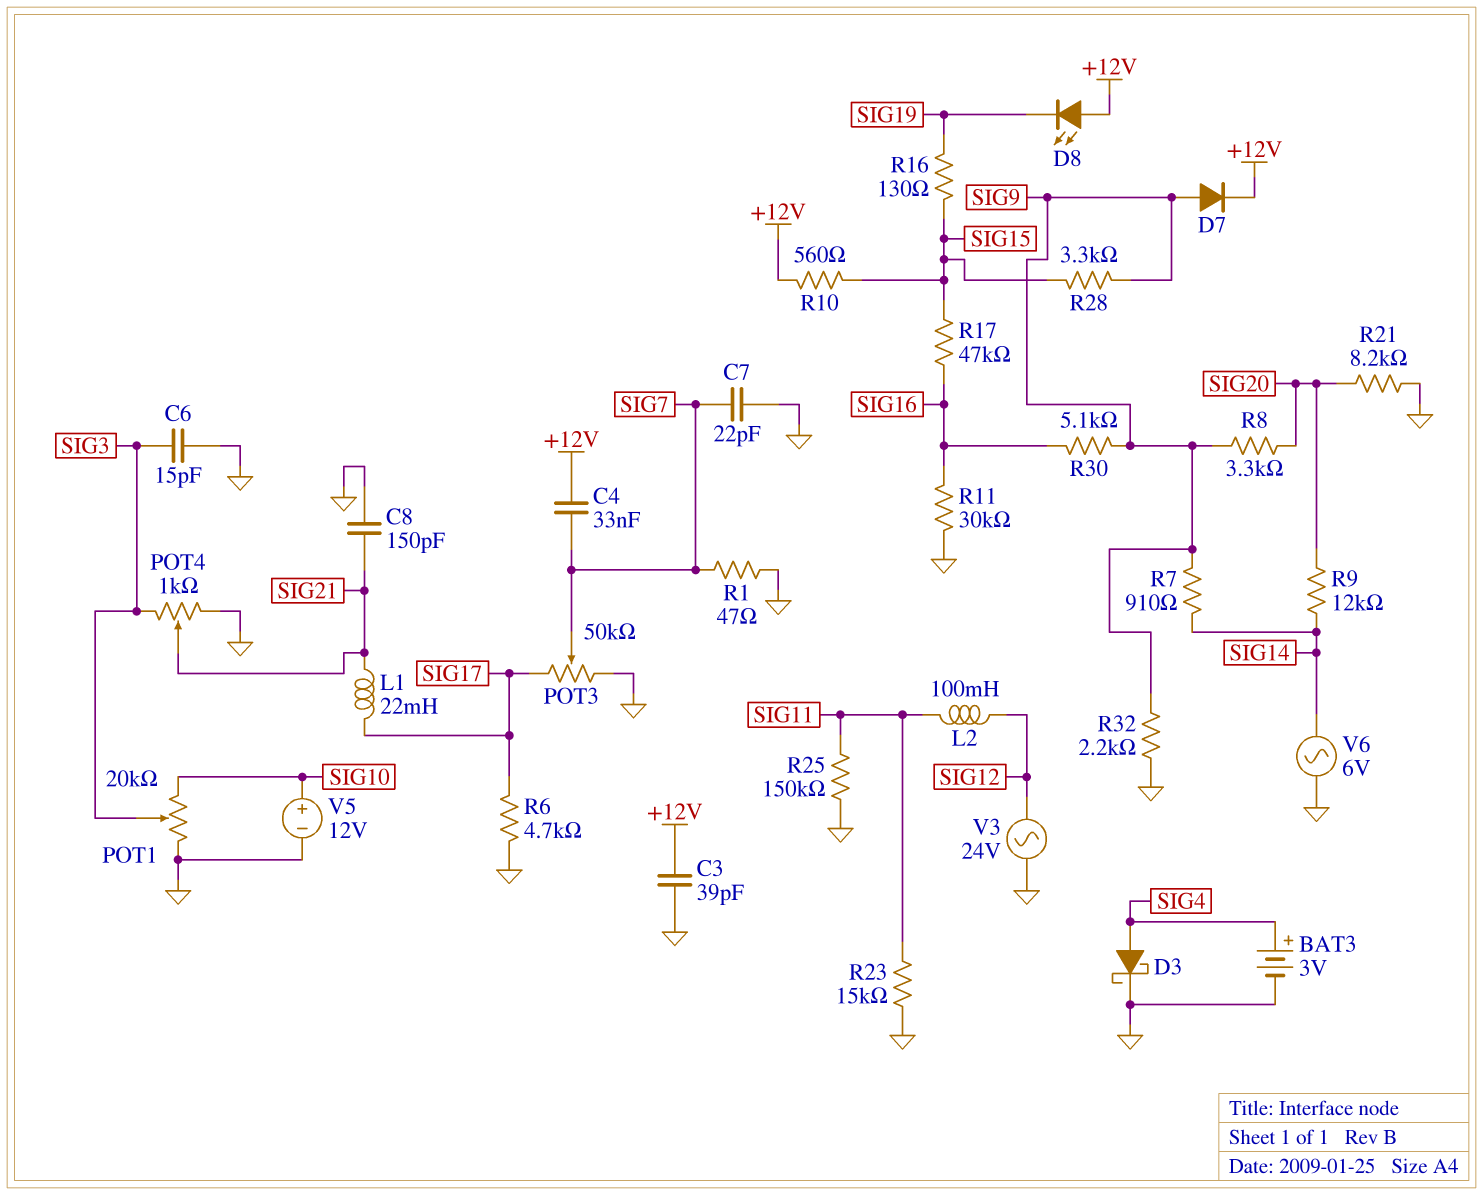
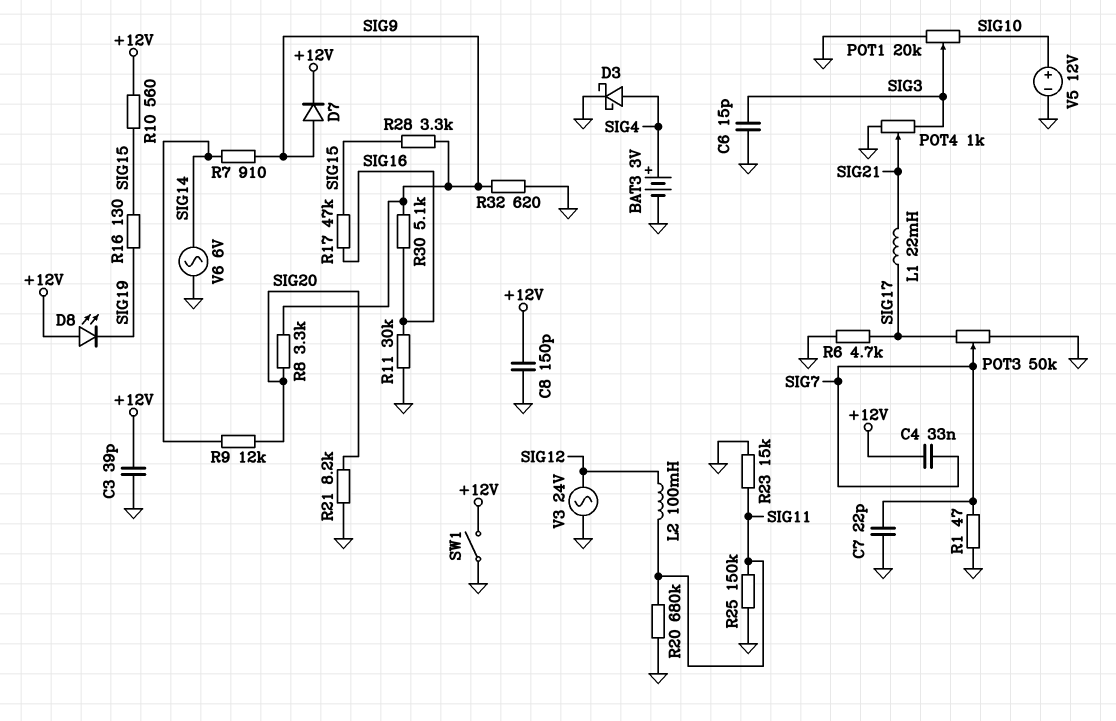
C8: 150pF (GND, SIG21) -> 150pF (+12V, GND)
R20: none -> 680k (GND, SIG11)
R32: 2.2k (GND, SIG9) -> 620 (GND, SIG9)
SW1: none -> switch (+12V, GND)

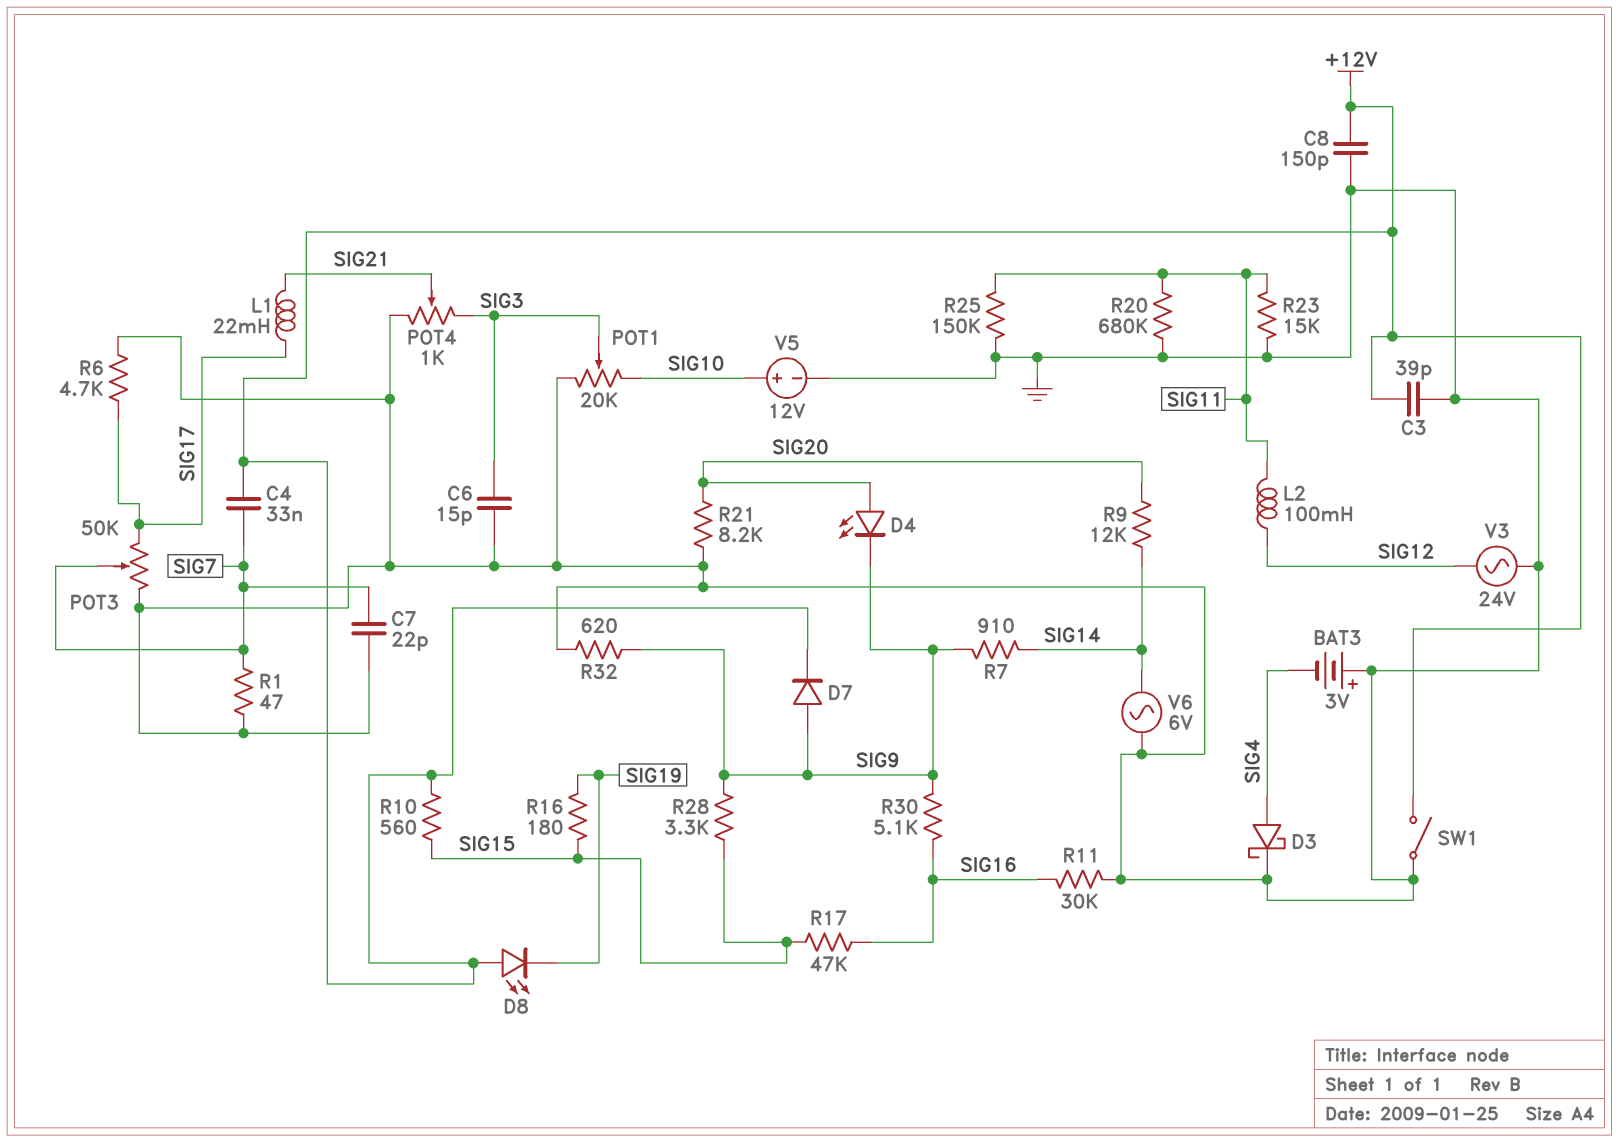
BAT3: 3V (plus SIG4, minus GND) -> 3V (plus GND, minus SIG4)
D4: none -> LED (A SIG20, K SIG9)
R8: 3.3k (SIG9, SIG20) -> none
R16: 130 (SIG15, SIG19) -> 180 (SIG15, SIG19)

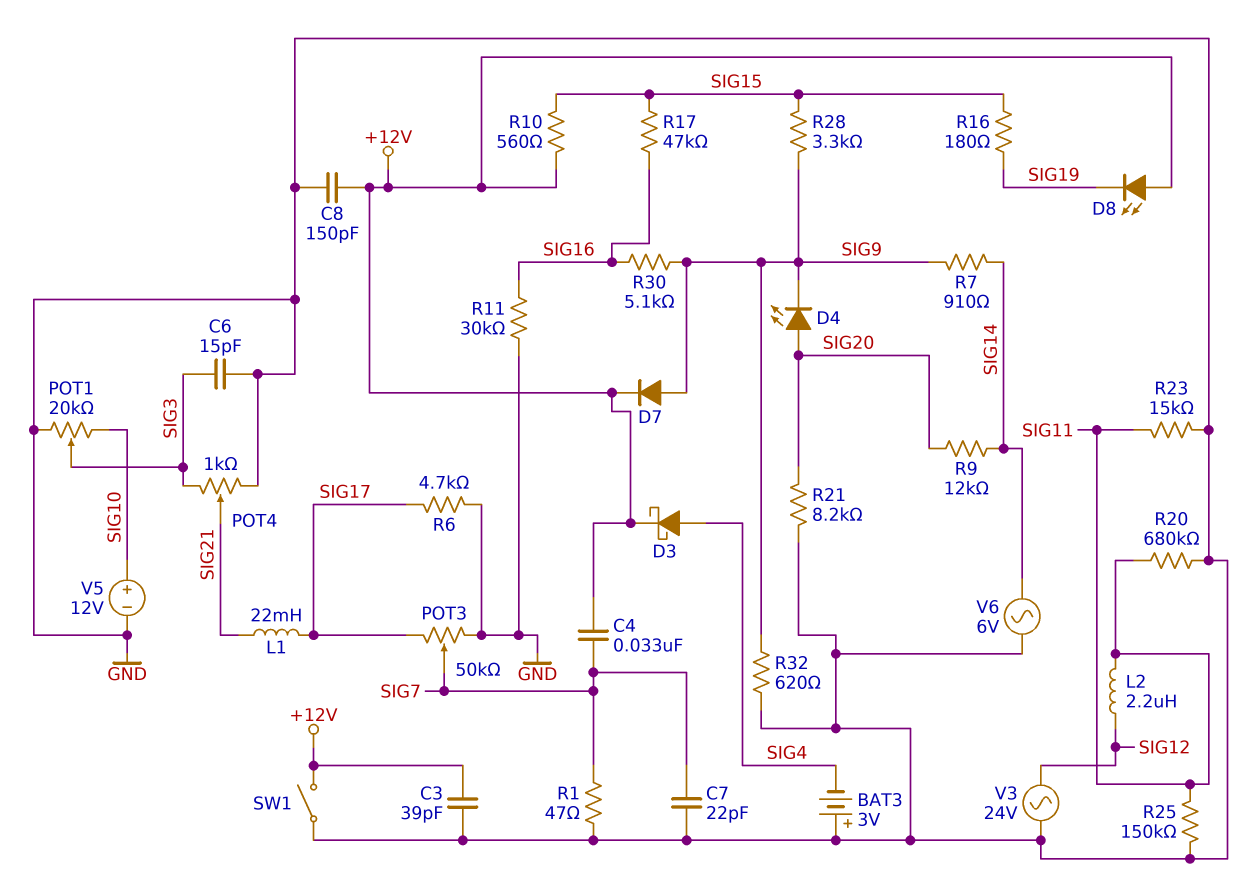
D3: schottky (A SIG4, K GND) -> schottky (A SIG4, K +12V)
L2: 100mH (SIG11, SIG12) -> 2.2uH (SIG11, SIG12)

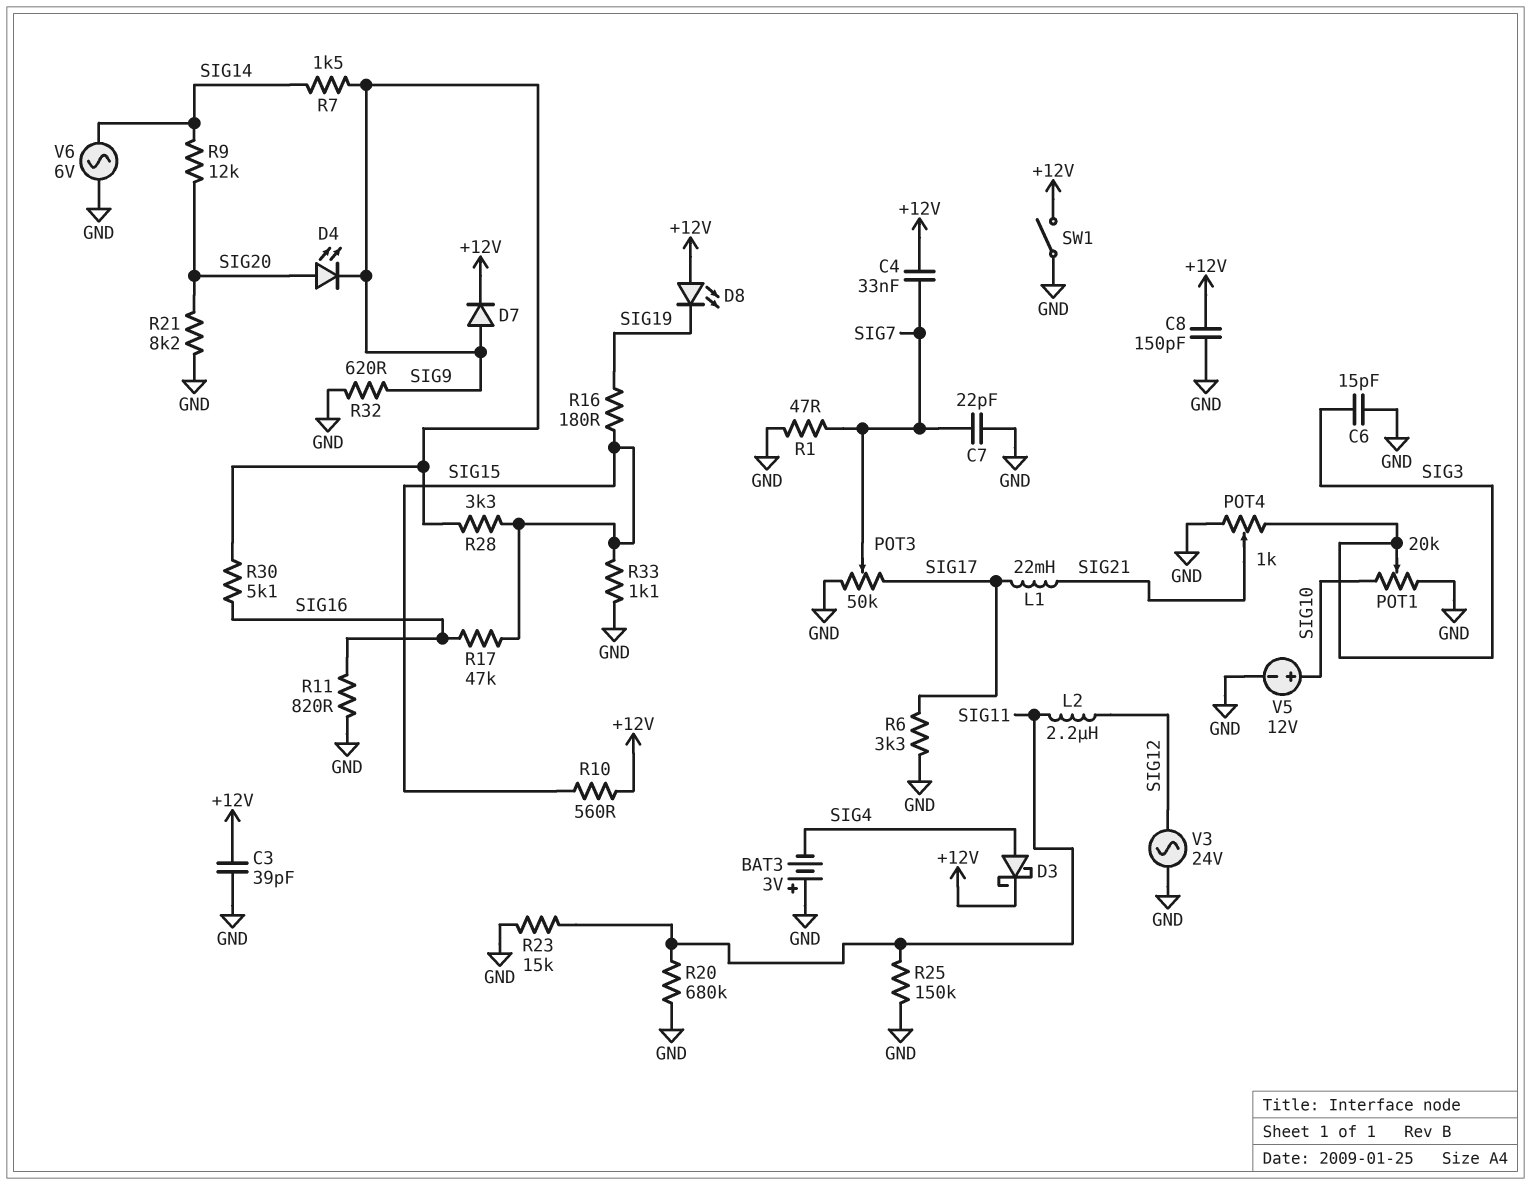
R6: 4.7k (GND, SIG17) -> 3.3k (GND, SIG17)
R7: 910 (SIG9, SIG14) -> 1.5k (SIG9, SIG14)
R11: 30k (GND, SIG16) -> 820 (GND, SIG16)
R33: none -> 1.1k (GND, SIG15)

